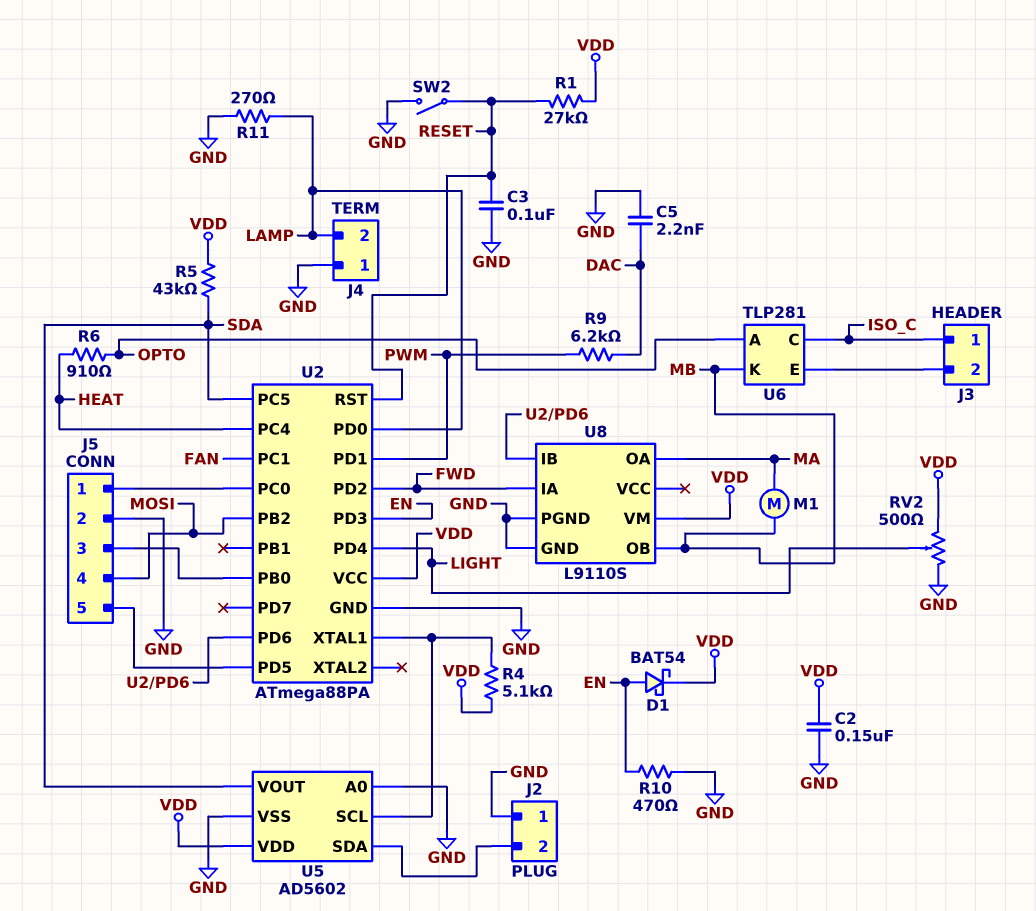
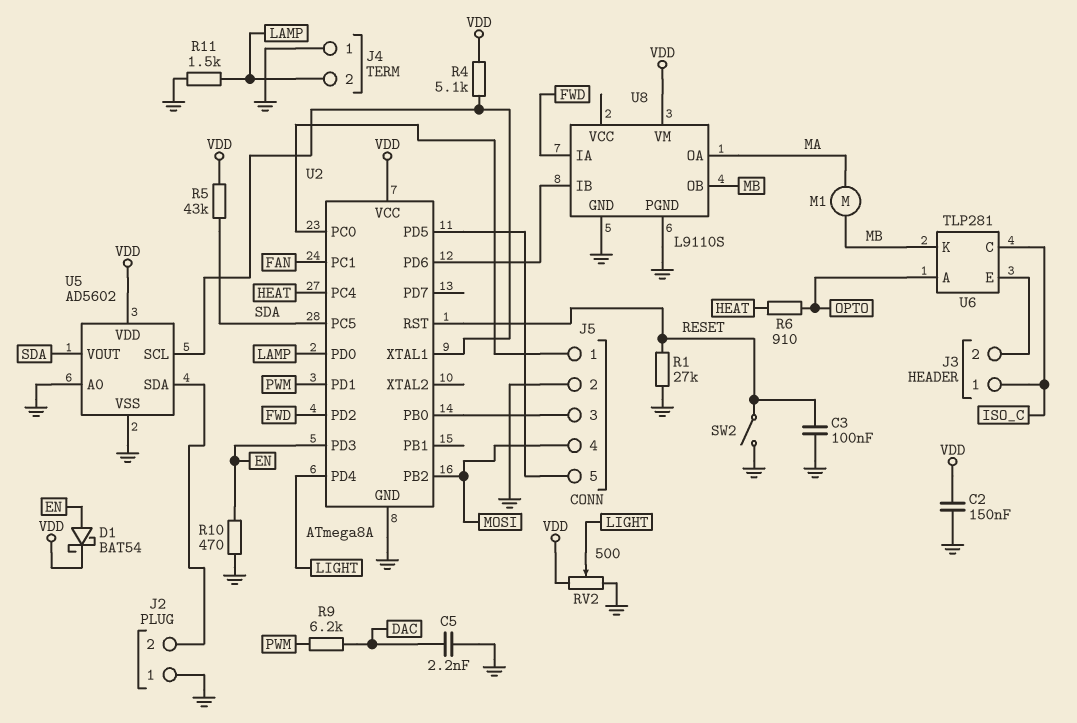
R1: 27k (RESET, VDD) -> 27k (GND, RESET)
R11: 270 (GND, LAMP) -> 1.5k (GND, LAMP)
U2: ATmega88PA -> ATmega8A

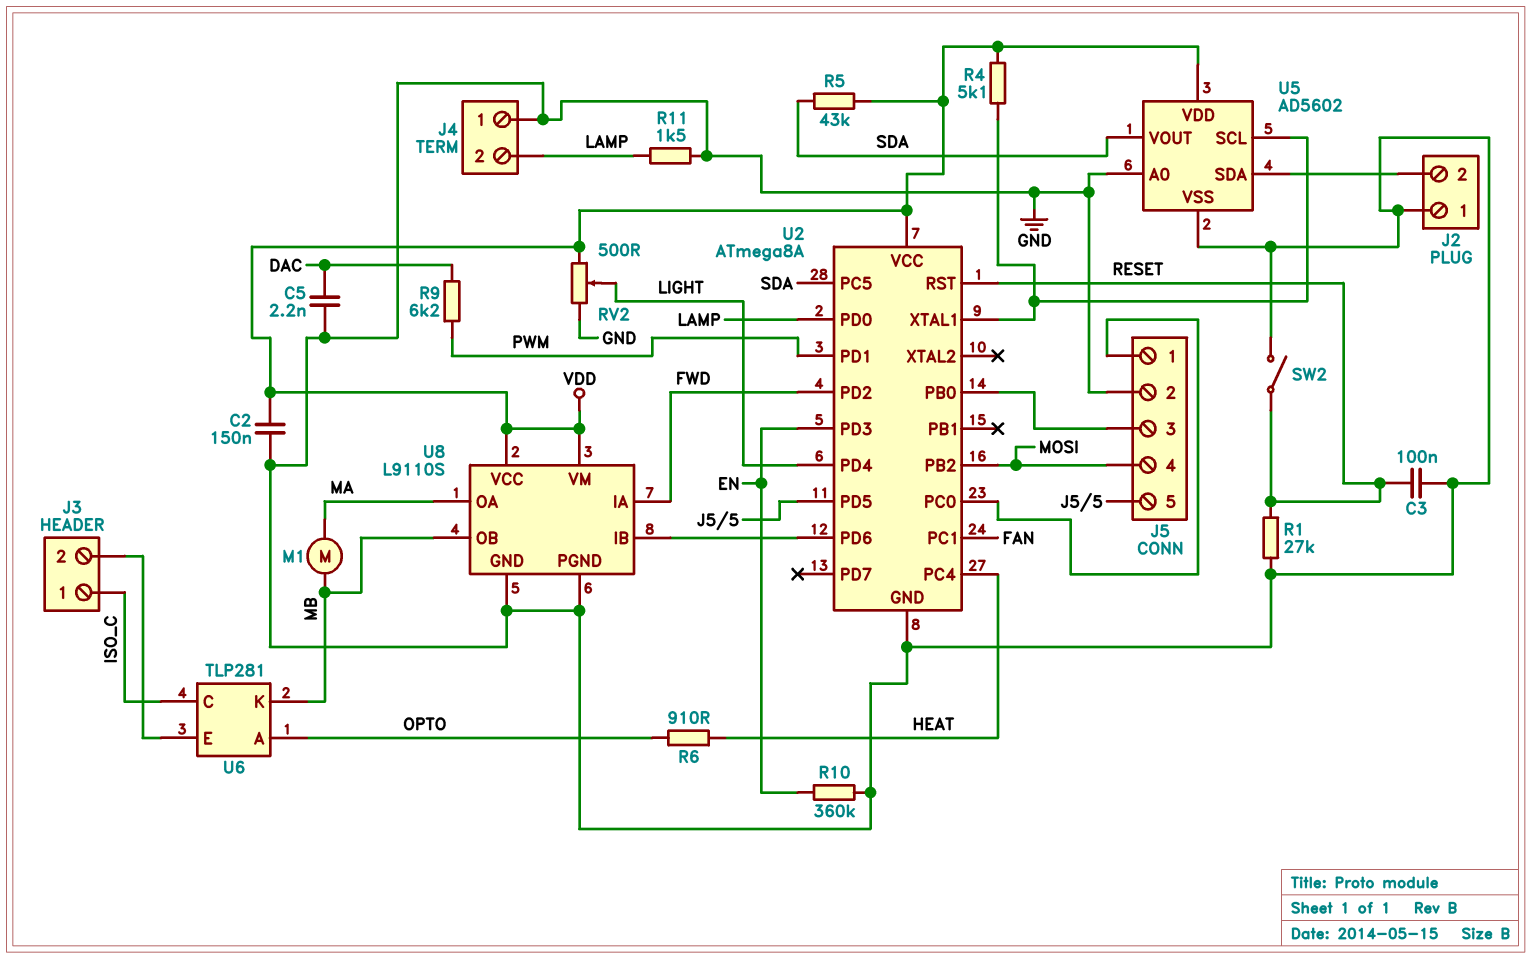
D1: schottky BAT54 (A EN, K VDD) -> none
R10: 470 (EN, GND) -> 360k (EN, GND)
U8 pin VCC: none -> VDD

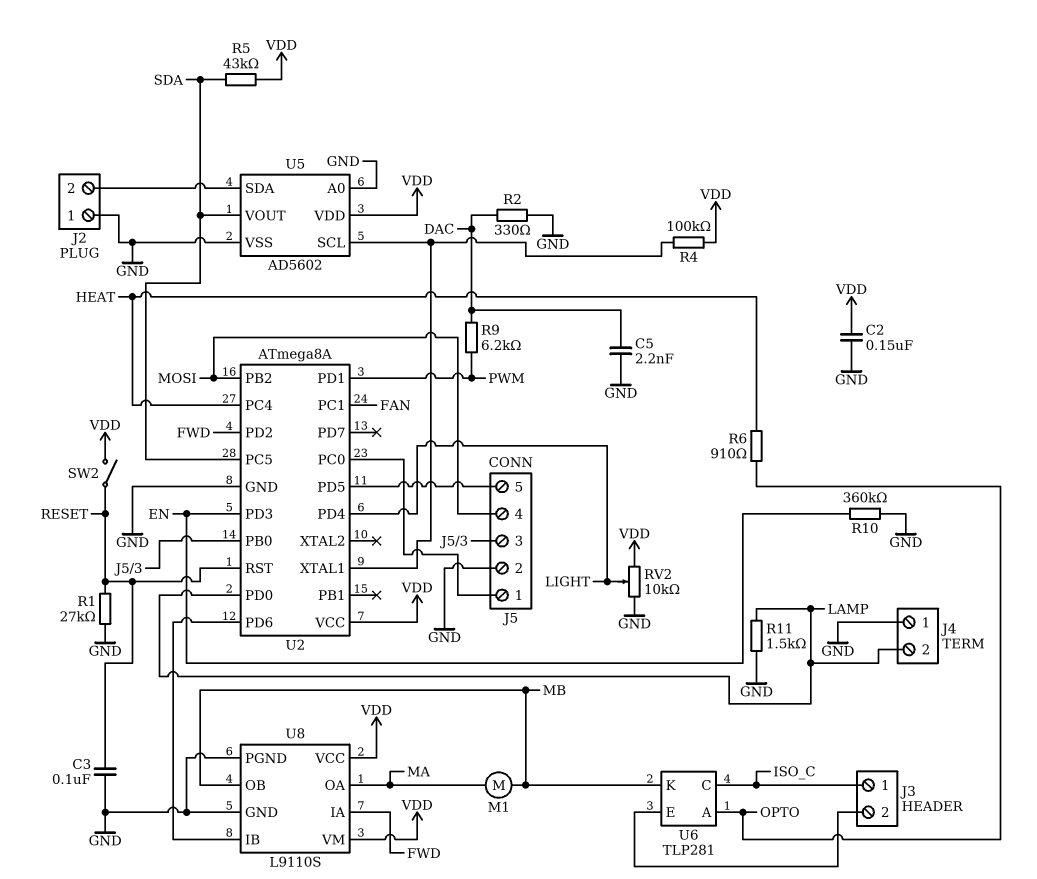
R2: none -> 330 (DAC, GND)
R4: 5.1k (U2/XTAL1, VDD) -> 100k (U2/XTAL1, VDD)
RV2: 500 (GND, VDD, wiper LIGHT) -> 10k (GND, VDD, wiper LIGHT)
SW2: switch (GND, RESET) -> switch (RESET, VDD)

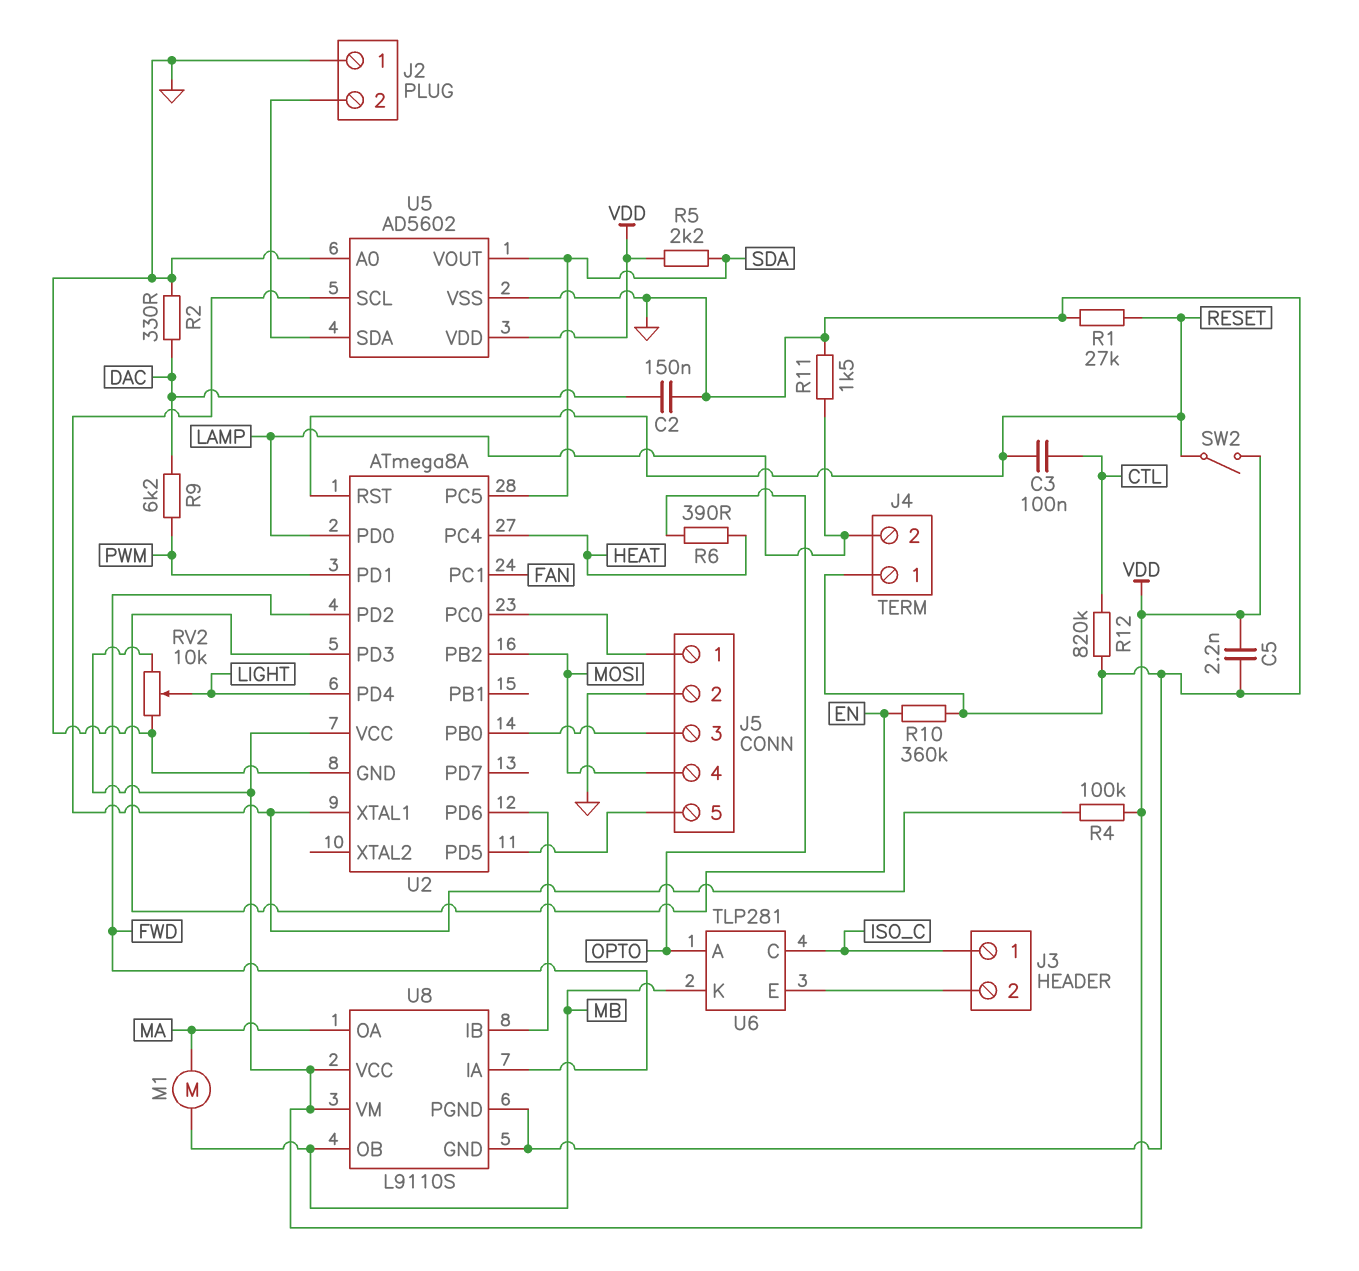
C2: 150nF (GND, VDD) -> 150nF (DAC, GND)
C3: 100nF (GND, RESET) -> 100nF (CTL, RESET)
C5: 2.2nF (DAC, GND) -> 2.2nF (GND, VDD)
R5: 43k (SDA, VDD) -> 2.2k (SDA, VDD)
R6: 910 (HEAT, OPTO) -> 390 (HEAT, OPTO)
R12: none -> 820k (CTL, GND)

